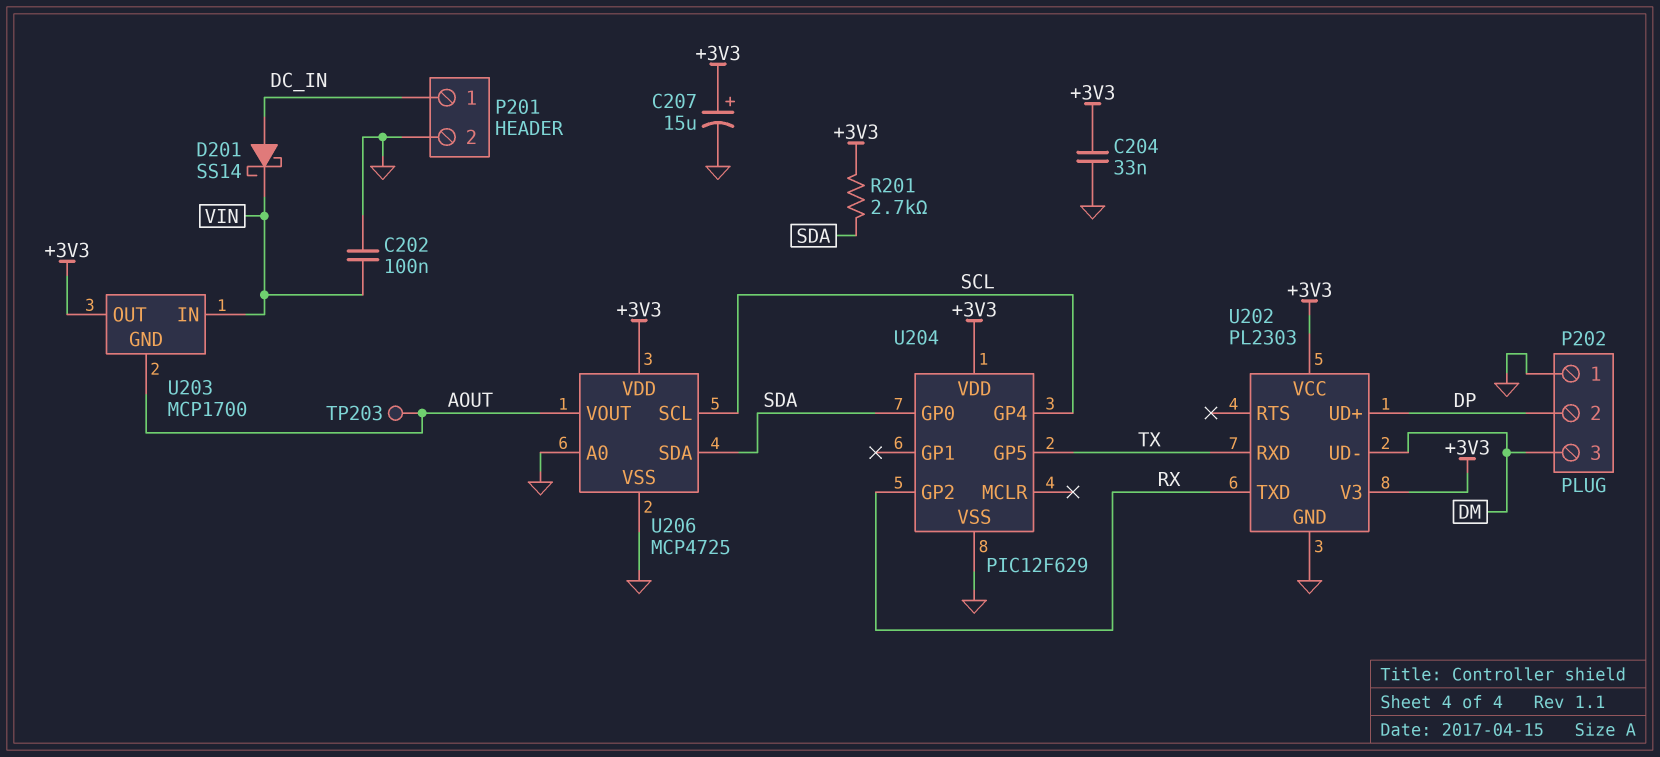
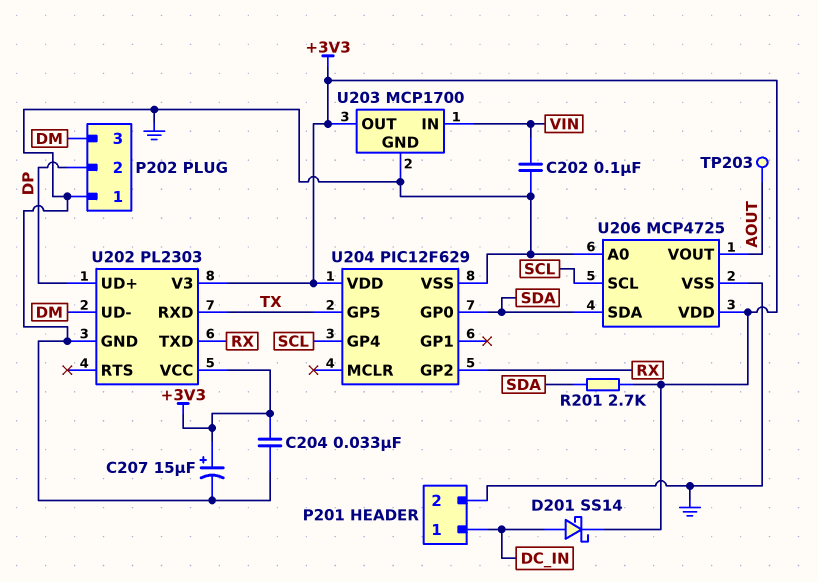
D201: schottky SS14 (A DC_IN, K VIN) -> schottky SS14 (A DC_IN, K +3V3)
U203 pin GND: AOUT -> GND

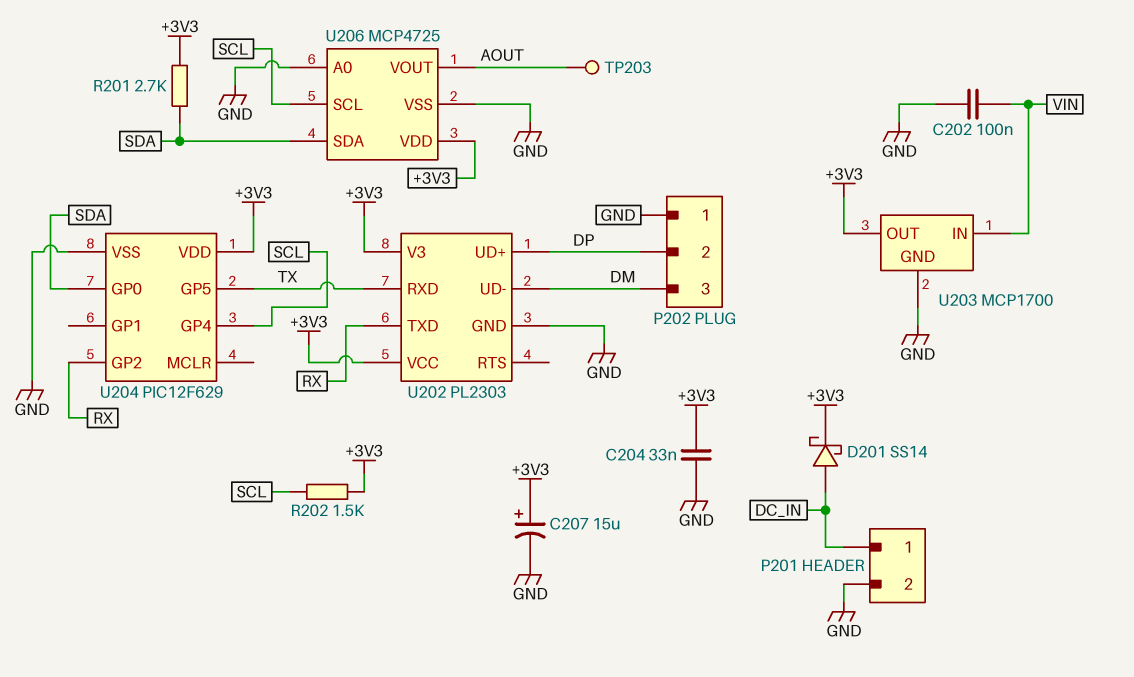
R202: none -> 1.5k (+3V3, SCL)

